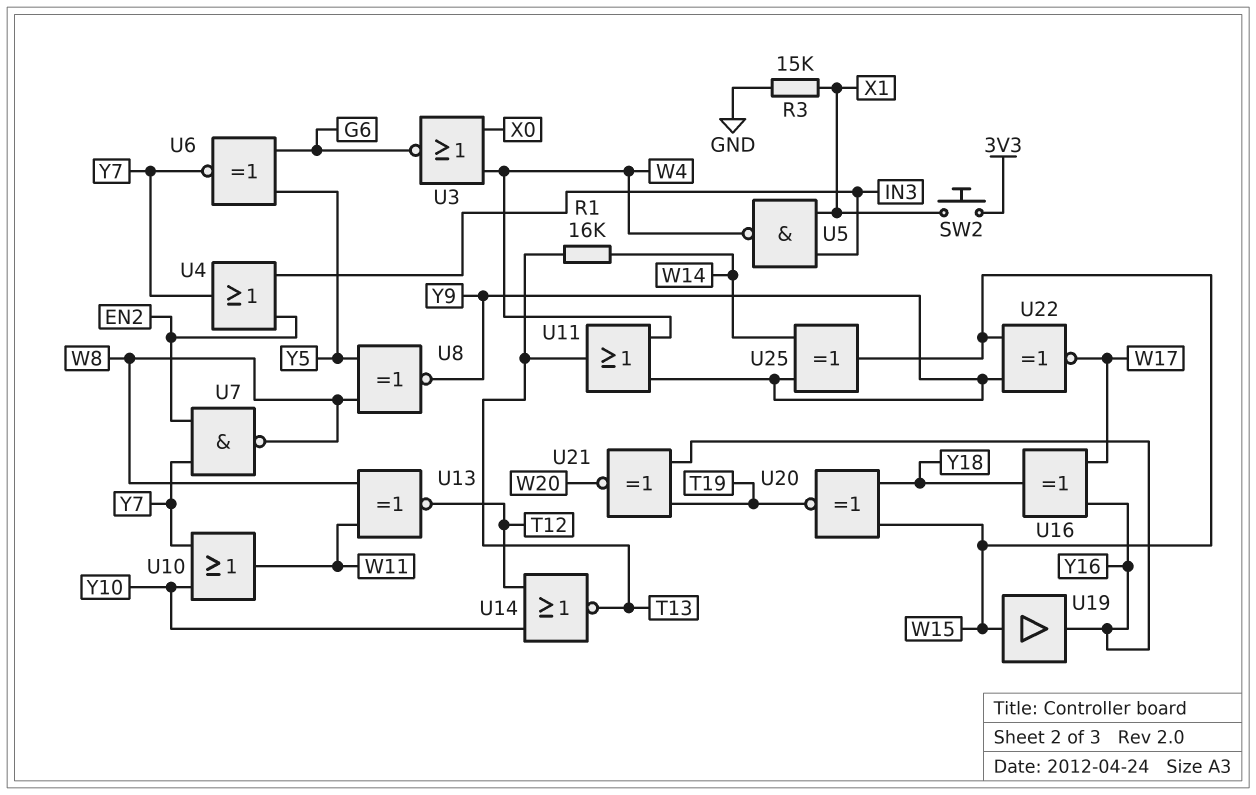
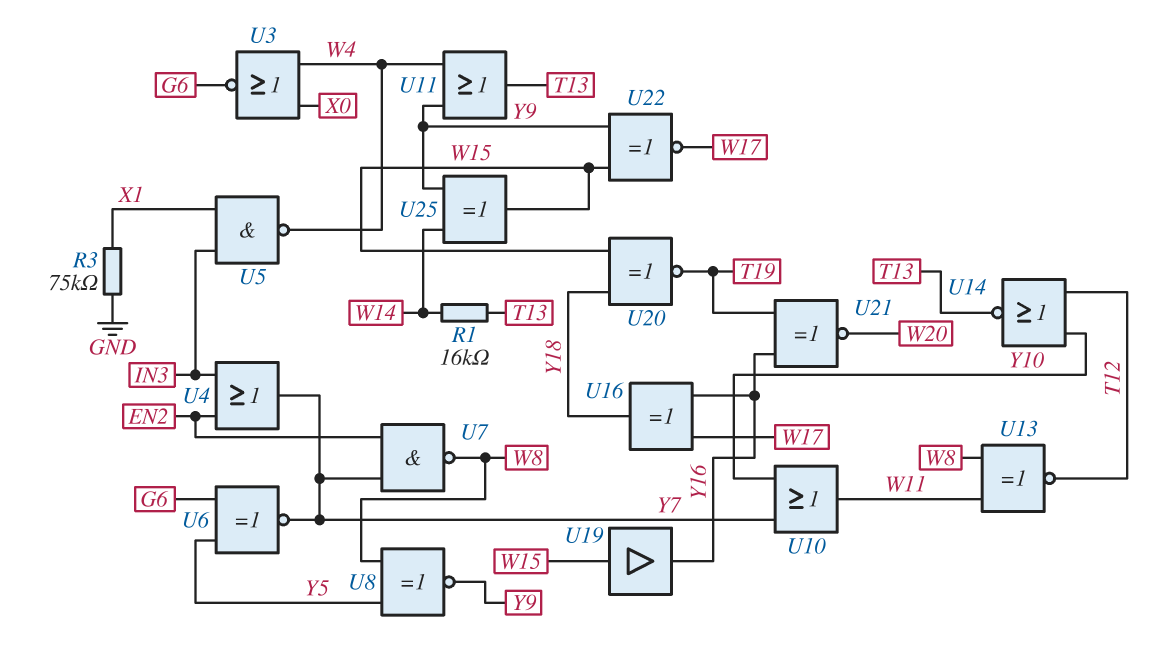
R3: 15k (GND, X1) -> 75k (GND, X1)
SW2: button (3V3, X1) -> none

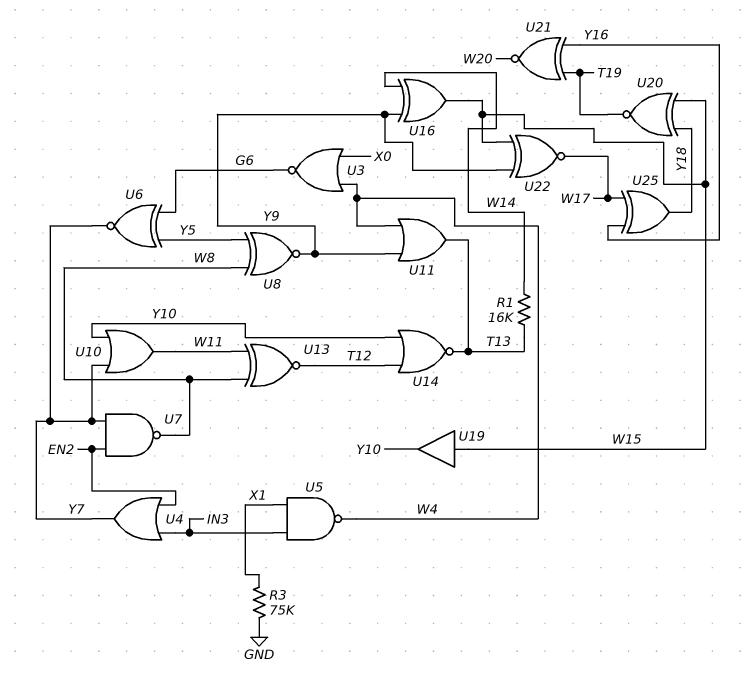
U16: XOR (in W17, in Y16, out Y18) -> XOR (in W14, in Y9, out W15)
U19: buffer (in W15, out Y16) -> buffer (in W15, out Y10)
U25: XOR (in W14, in Y9, out W15) -> XOR (in W17, in Y16, out Y18)

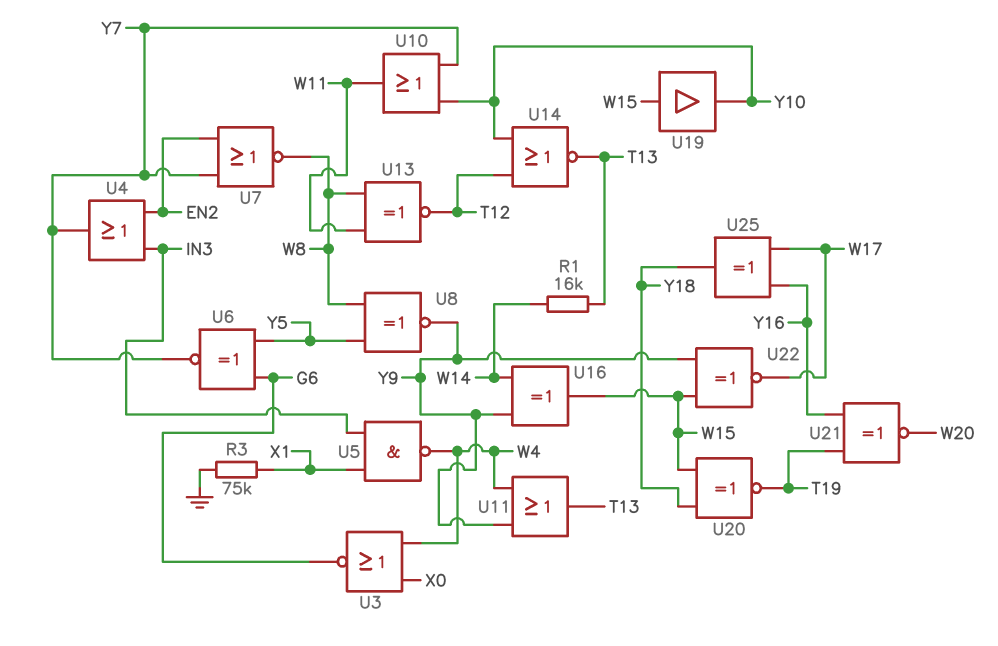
U7: NAND (in EN2, in Y7, out W8) -> NOR (in EN2, in Y7, out W8)

